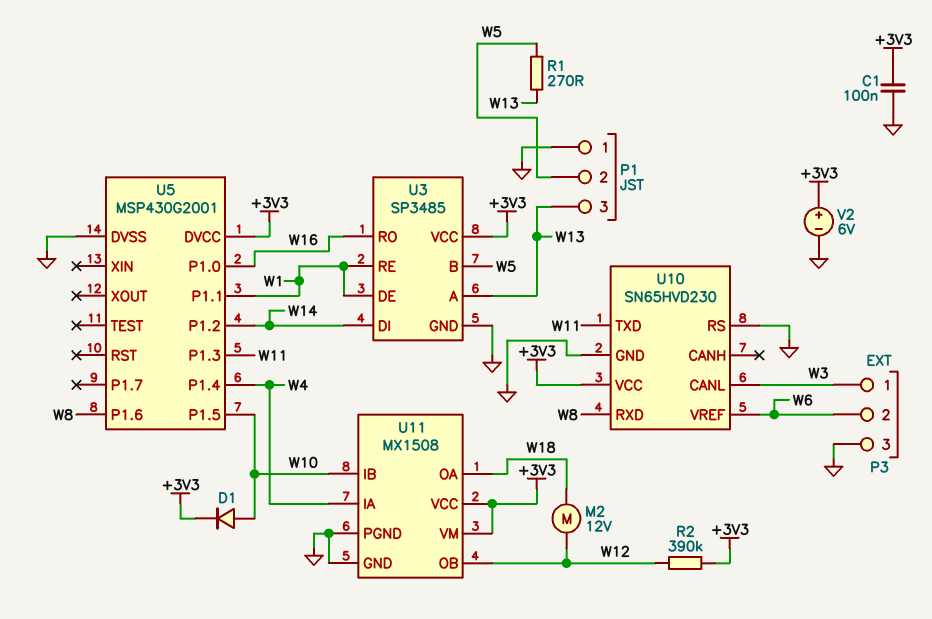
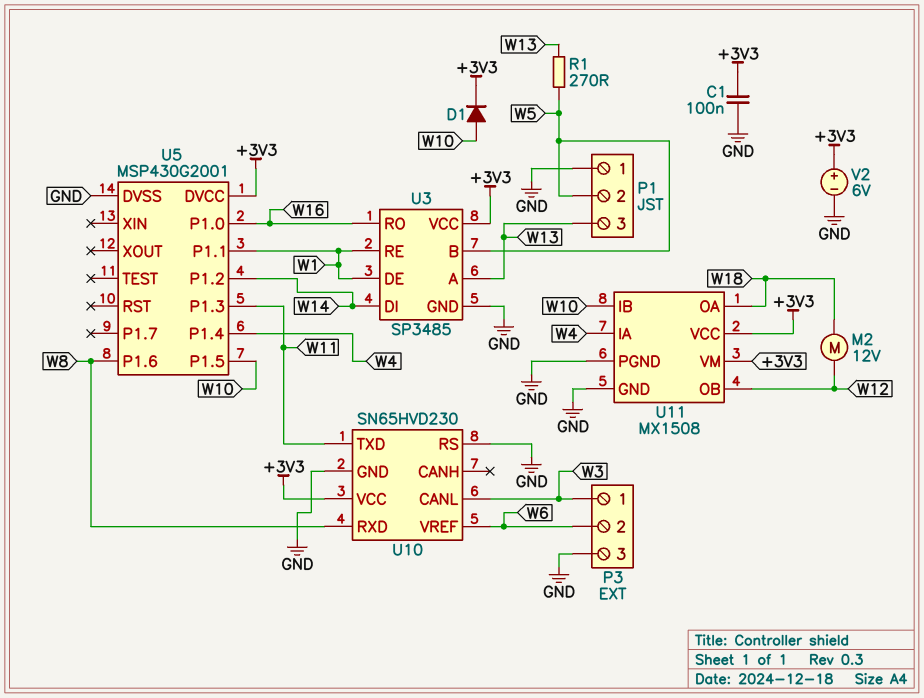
R2: 390k (+3V3, W12) -> none

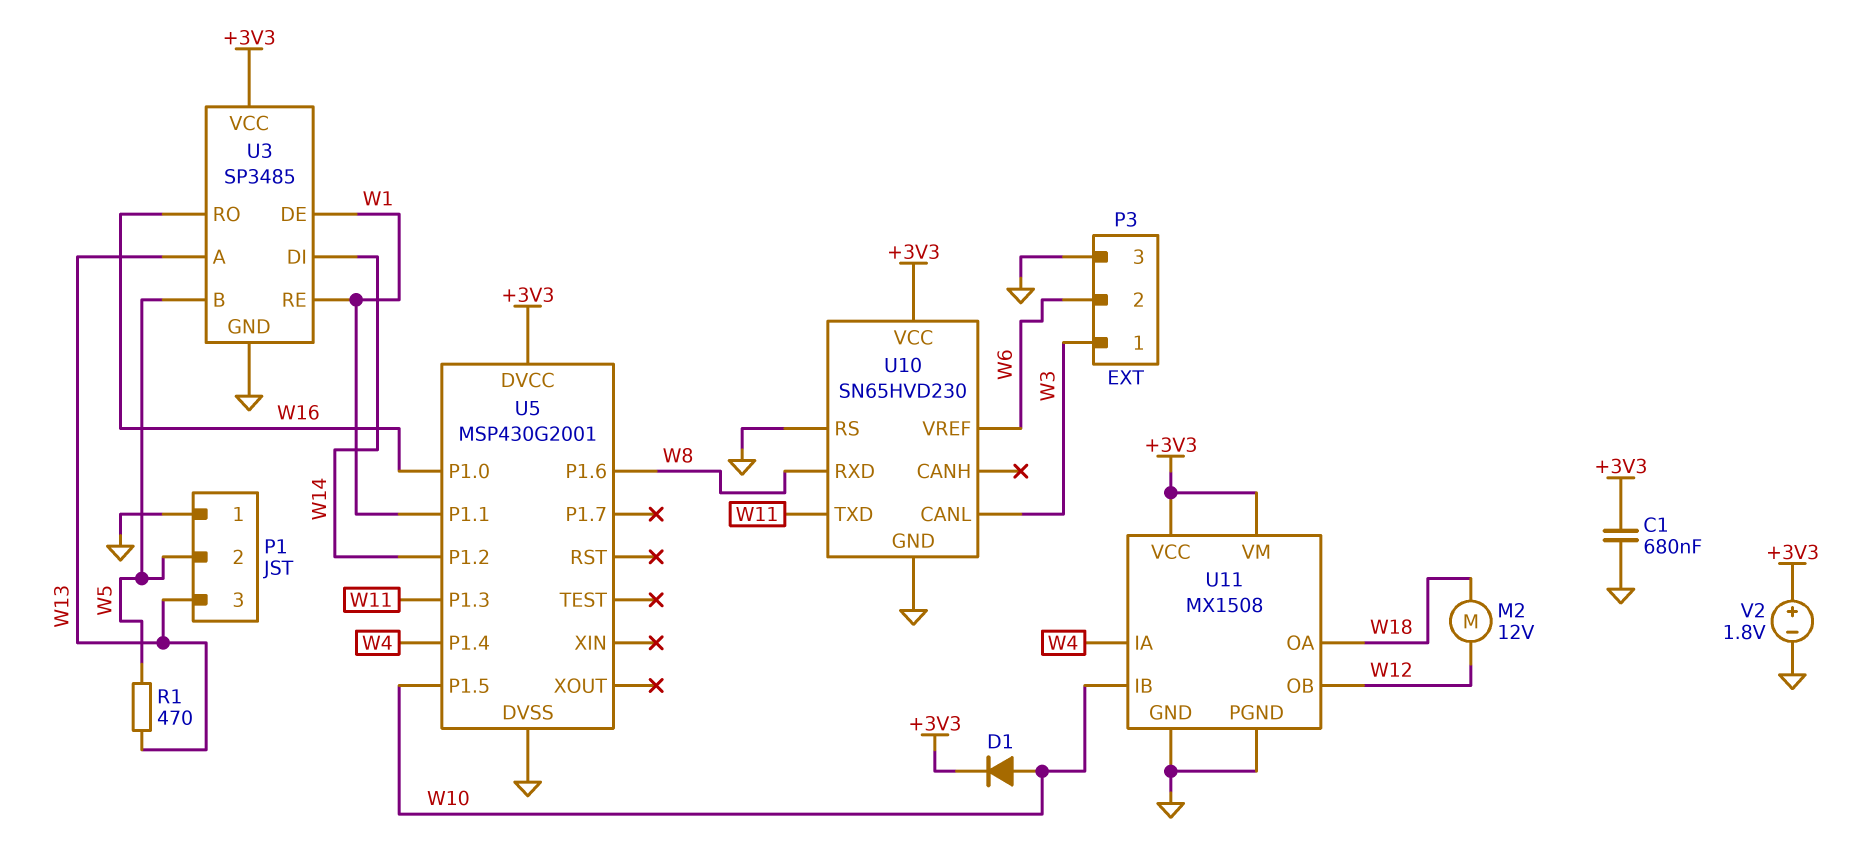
C1: 100nF (+3V3, GND) -> 680nF (+3V3, GND)
R1: 270 (W5, W13) -> 470 (W5, W13)
V2: 6V (plus +3V3, minus GND) -> 1.8V (plus +3V3, minus GND)

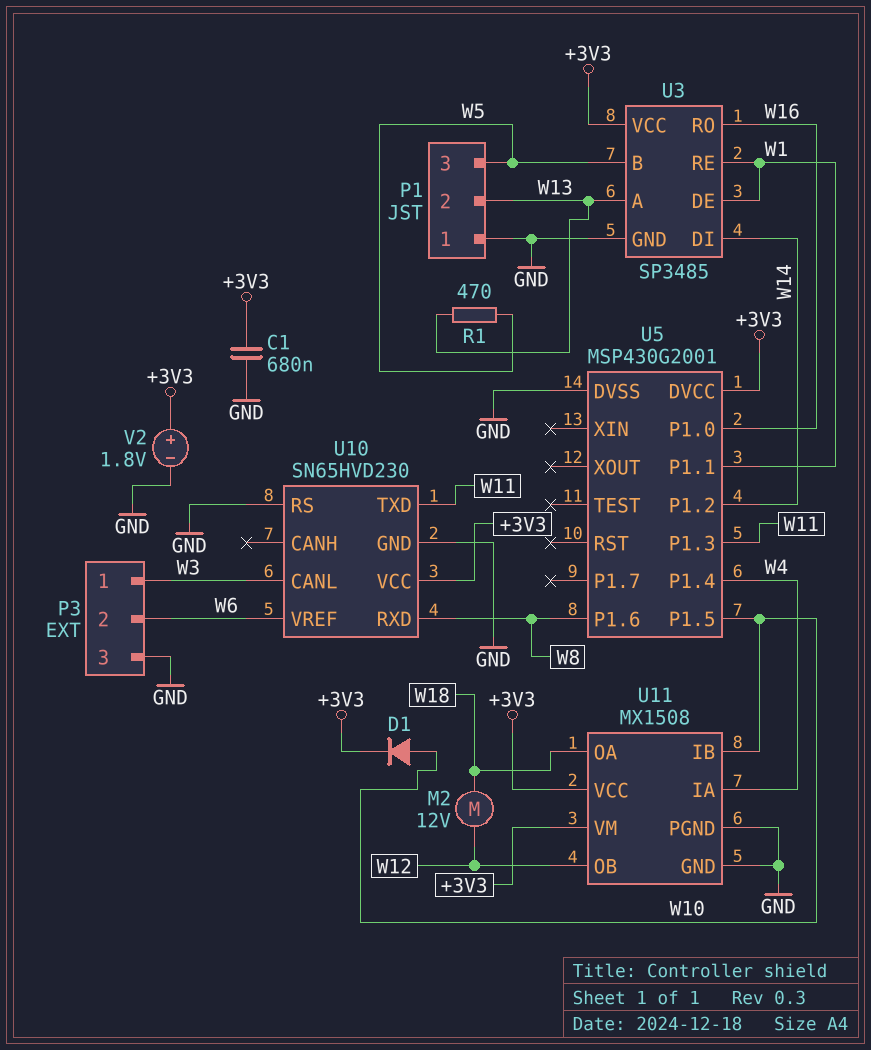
P1 pin 2: W5 -> W13
P1 pin 3: W13 -> W5

